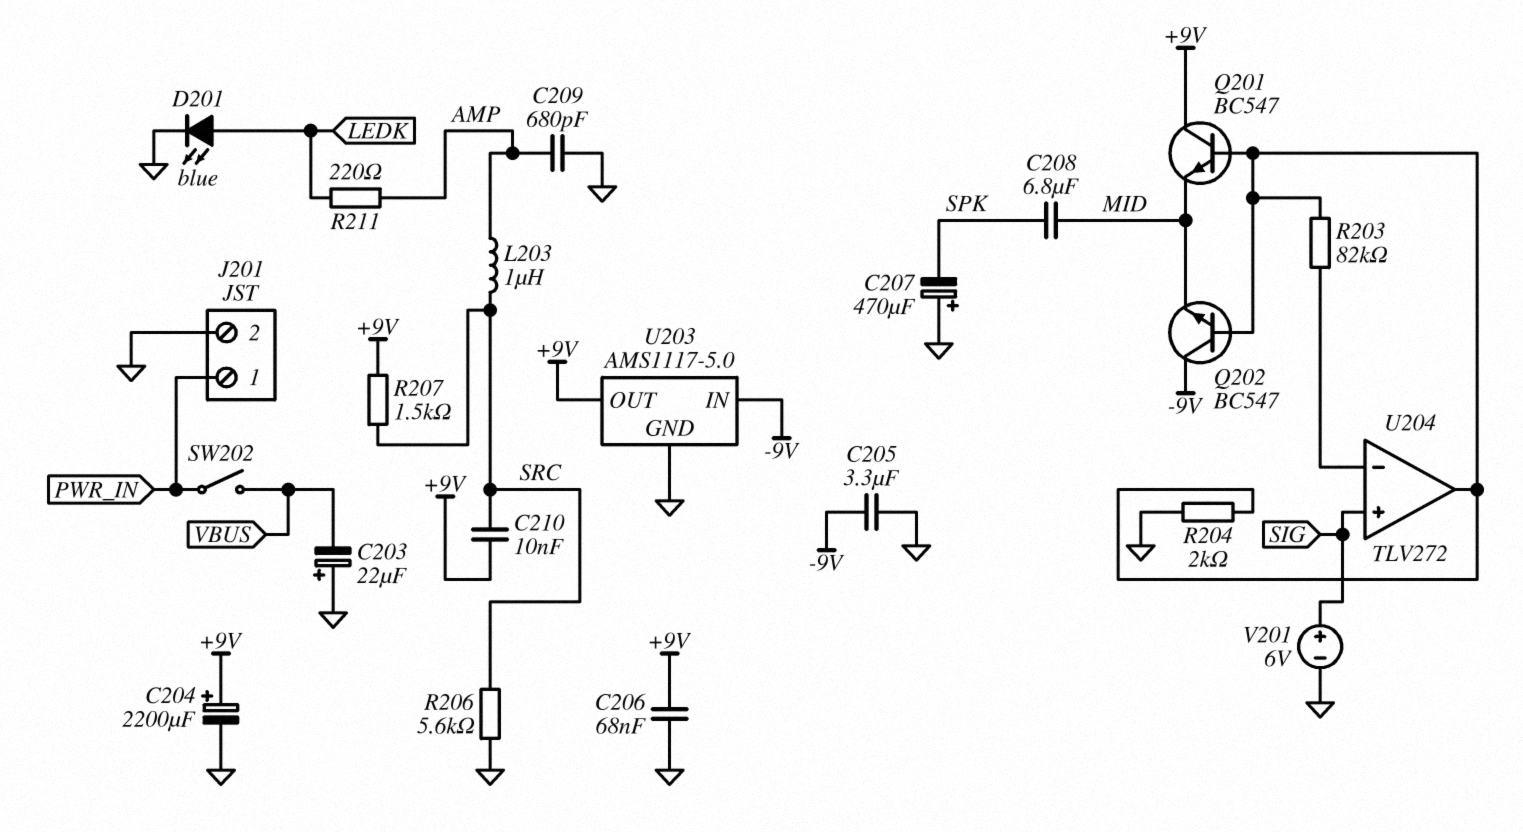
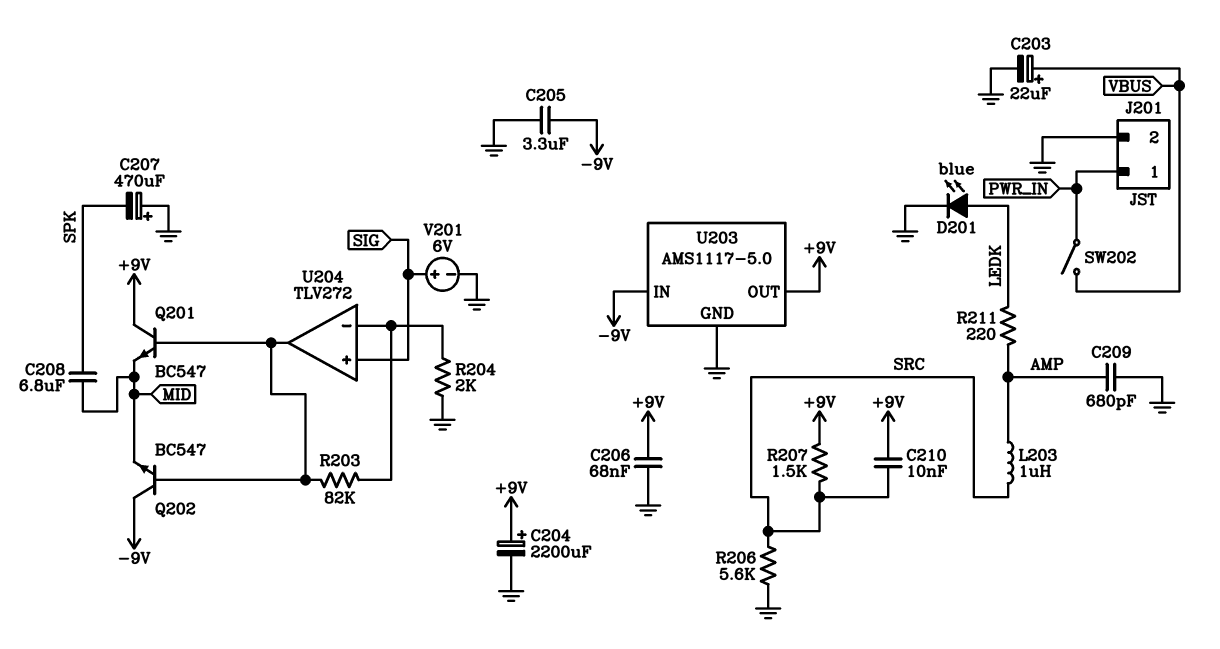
C203: 22uF (plus GND, minus VBUS) -> 22uF (plus VBUS, minus GND)
R204: 2k (GND, U204/out) -> 2k (GND, U204/in-)

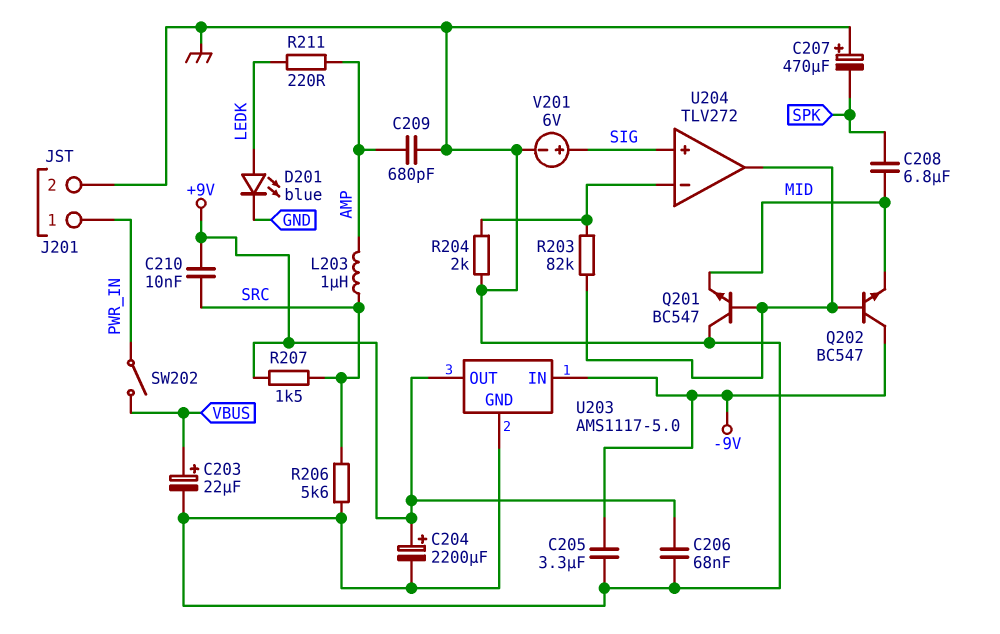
Q201: NPN BC547 (B U204/out, C +9V, E MID) -> NPN BC547 (B U204/out, C GND, E MID)

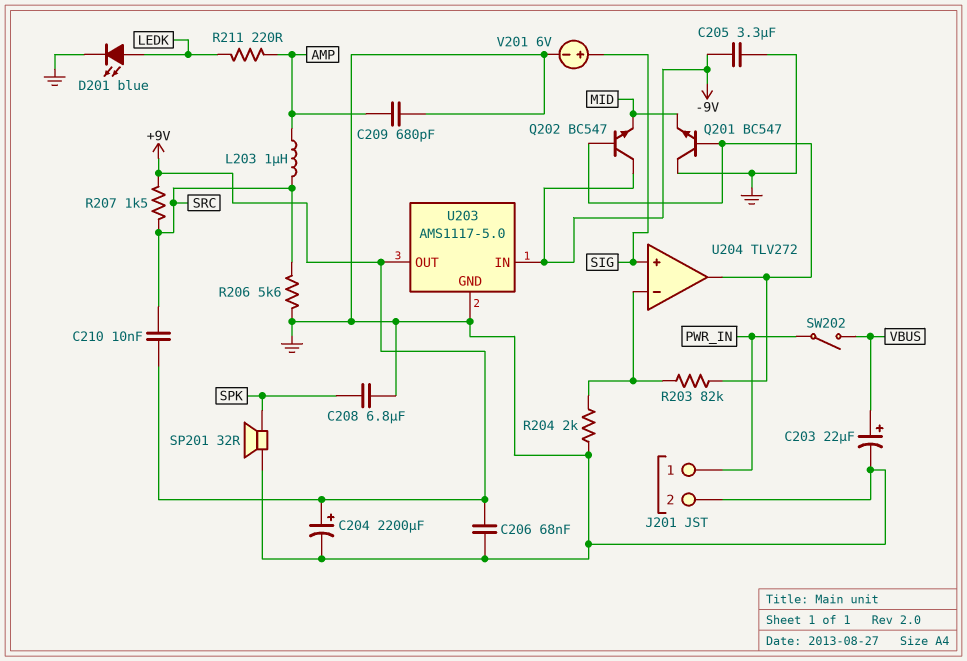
C207: 470uF (plus GND, minus SPK) -> none
C208: 6.8uF (MID, SPK) -> 6.8uF (GND, SPK)
SP201: none -> speaker 32R (GND, SPK)

